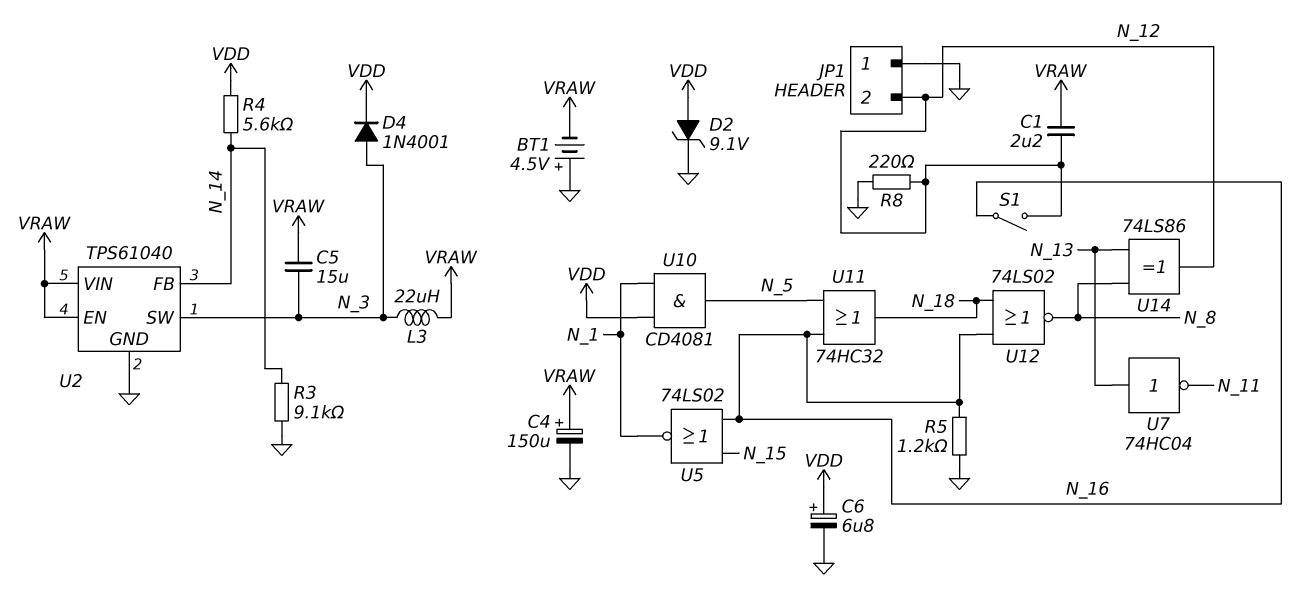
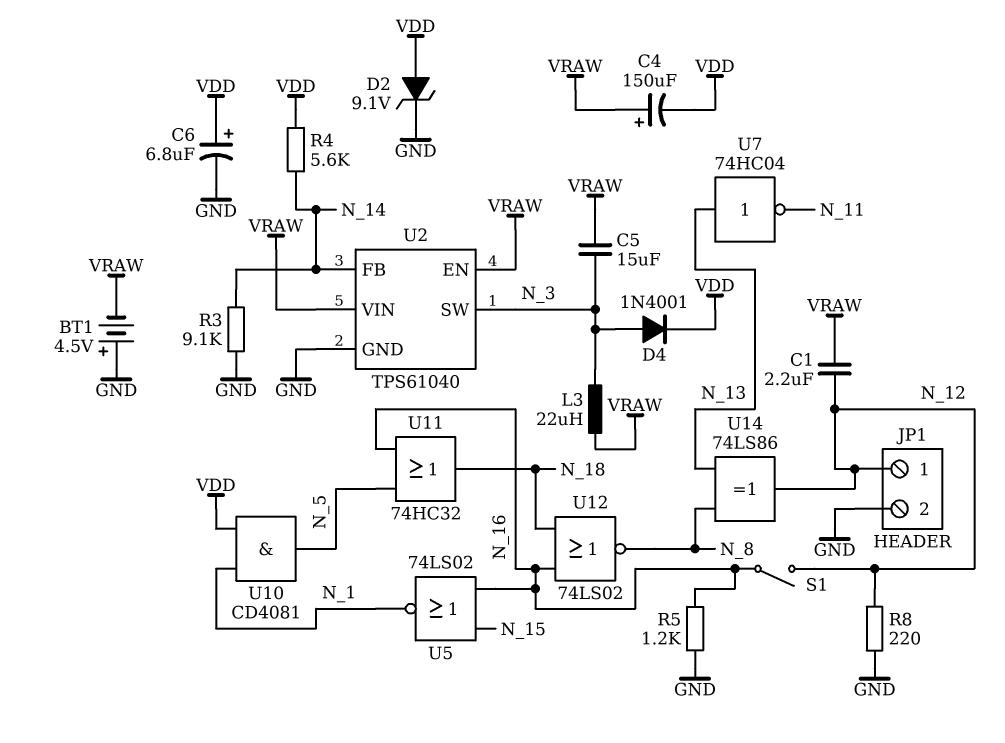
C4: 150uF (plus VRAW, minus GND) -> 150uF (plus VRAW, minus VDD)
JP1 pin 1: GND -> N_12
JP1 pin 2: N_12 -> GND

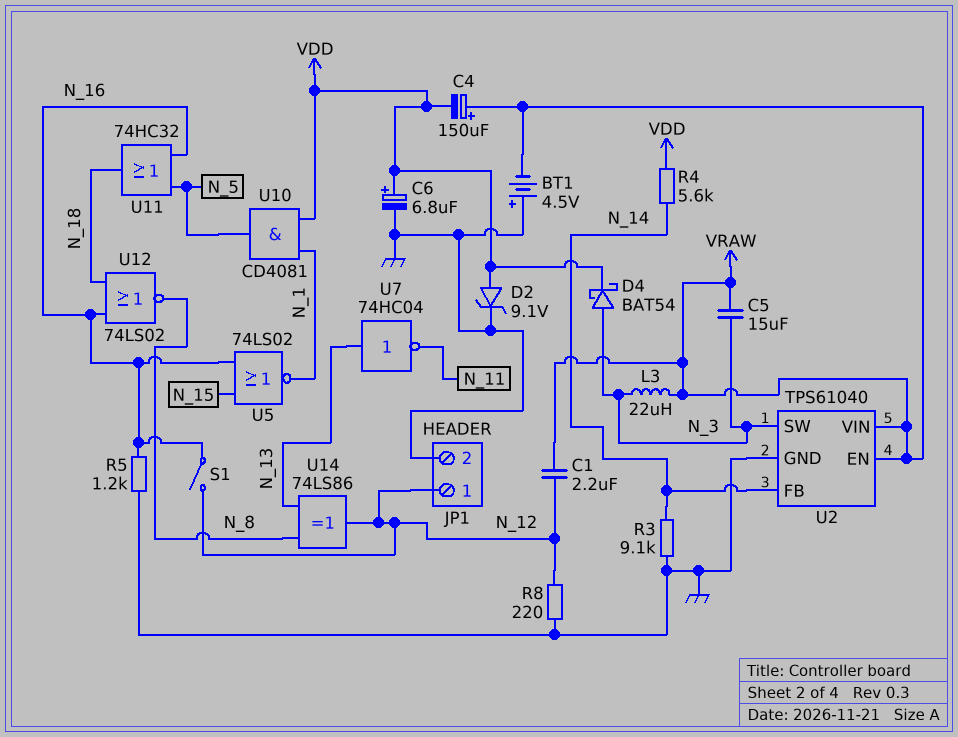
D4: diode 1N4001 (A N_3, K VDD) -> schottky BAT54 (A N_3, K VDD)

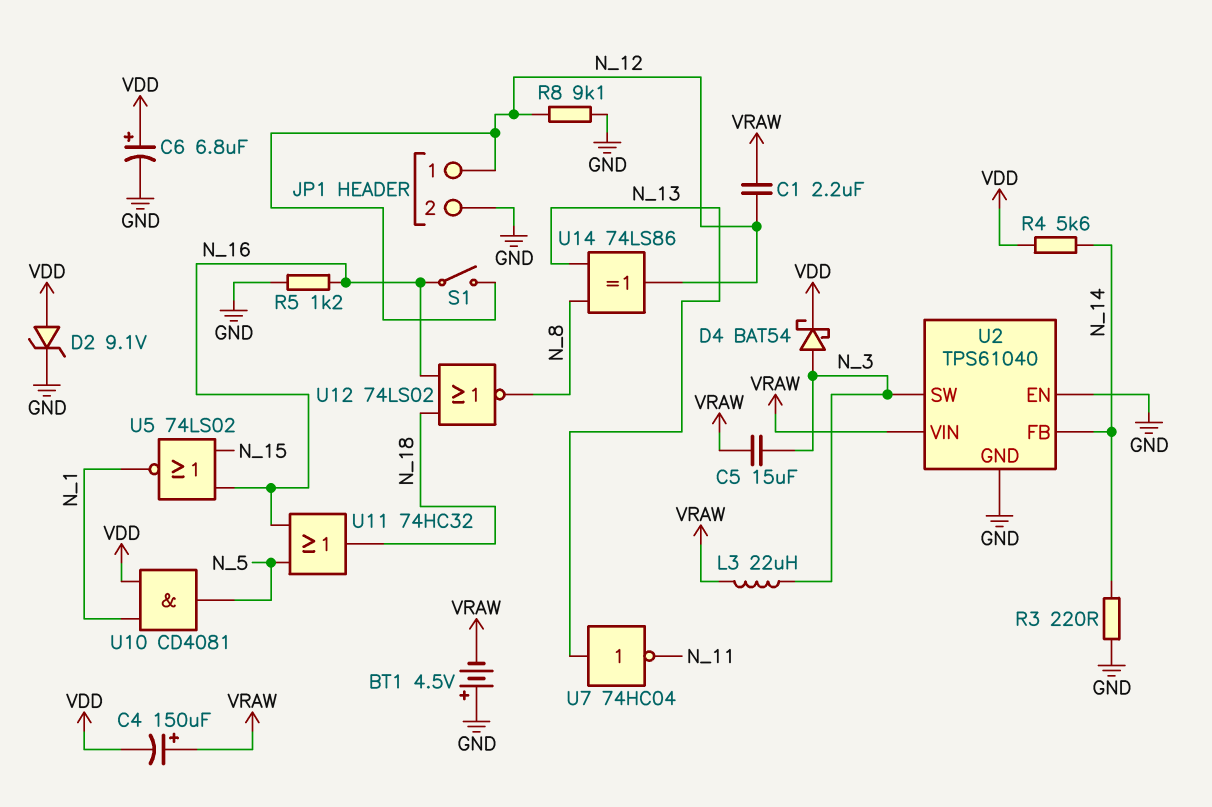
R3: 9.1k (GND, N_14) -> 220 (GND, N_14)
R8: 220 (GND, N_12) -> 9.1k (GND, N_12)
U2 pin EN: VRAW -> GND

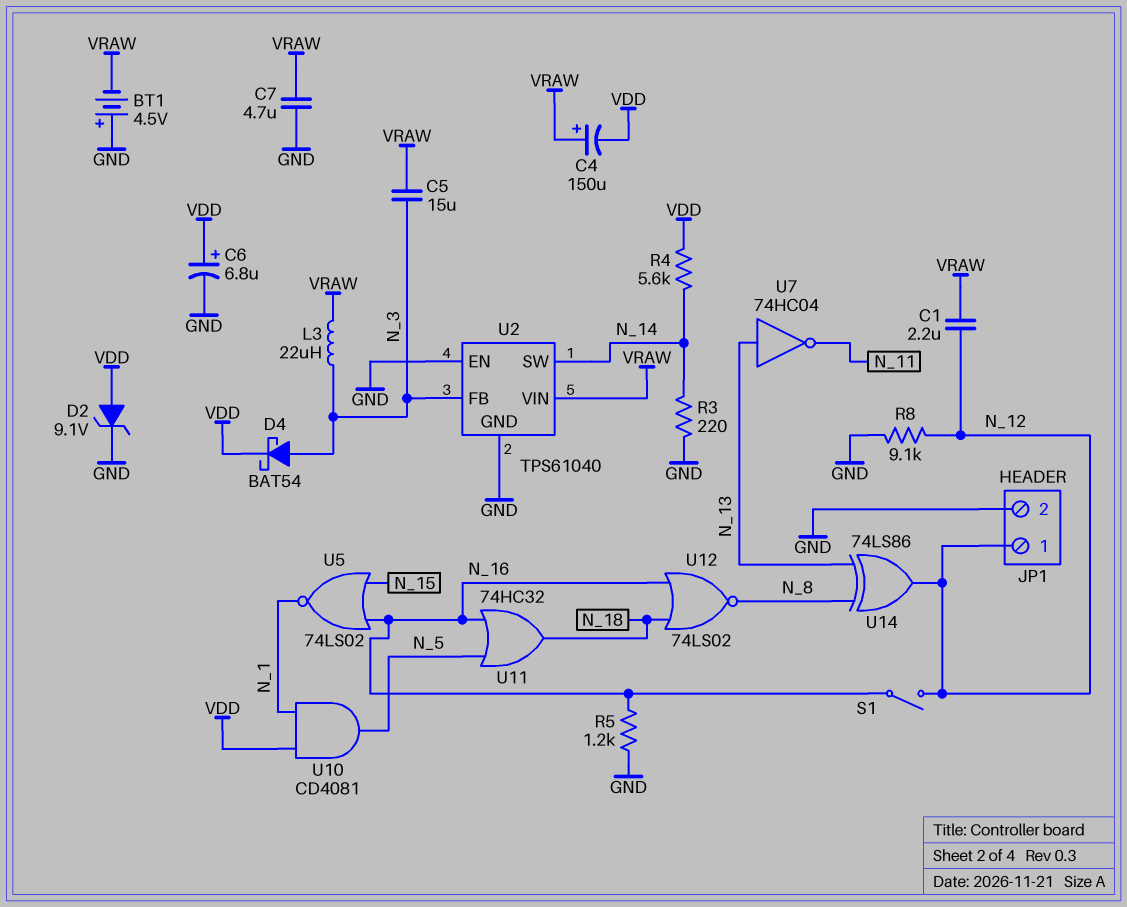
C7: none -> 4.7uF (GND, VRAW)
U2 pin FB: N_14 -> N_3
U2 pin SW: N_3 -> N_14

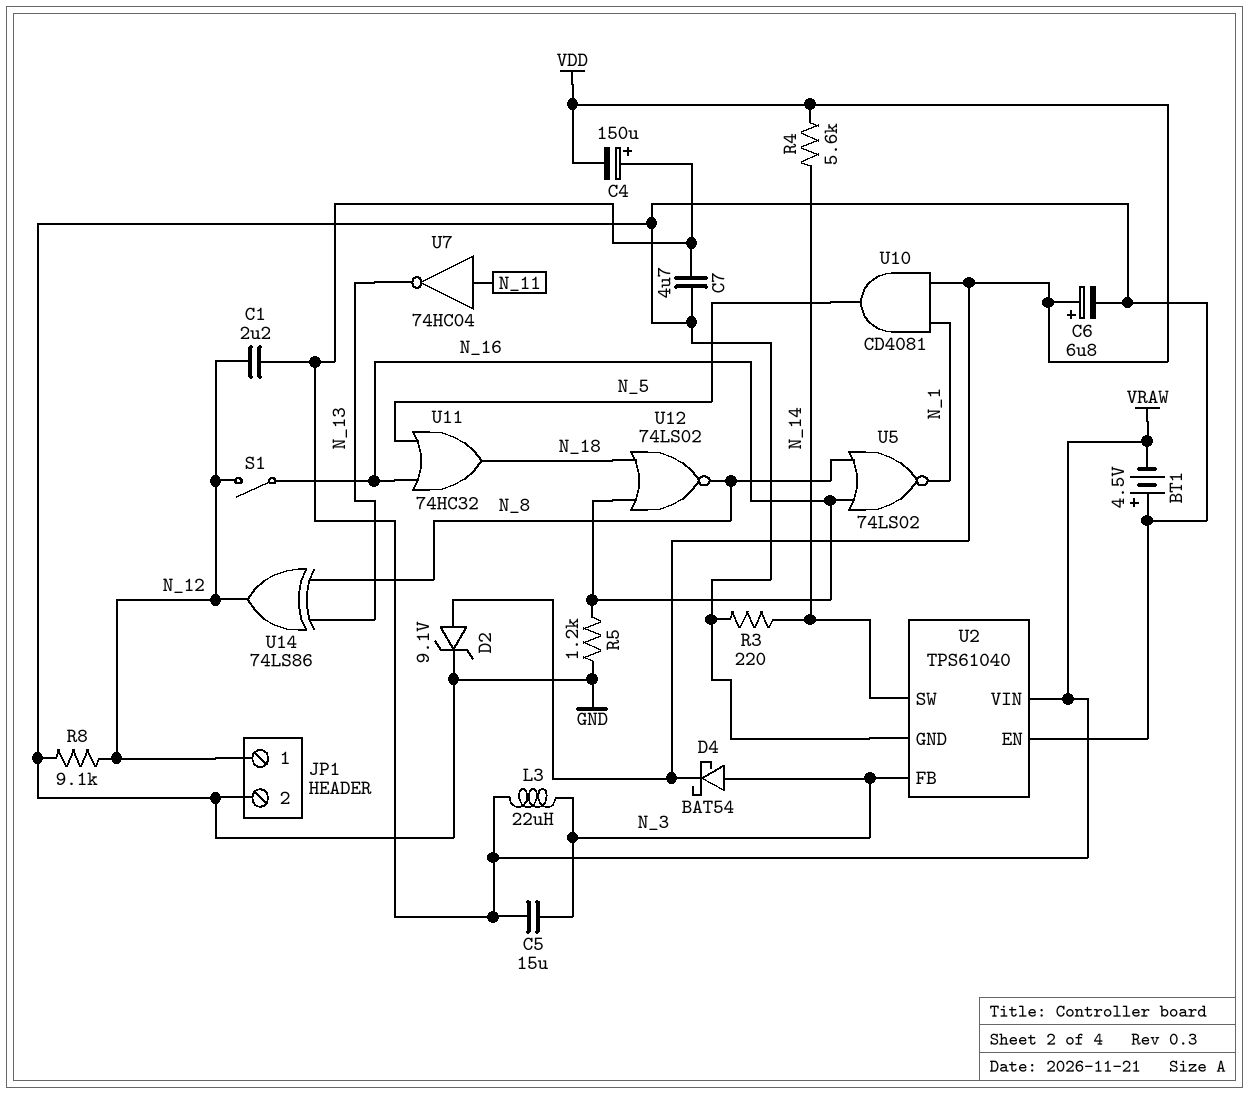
U5: NOR 74LS02 (in N_15, in N_16, out N_1) -> NOR 74LS02 (in N_8, in N_16, out N_1)
U7: NOT 74HC04 (in N_13, out N_11) -> NOT 74HC04 (in N_11, out N_13)

